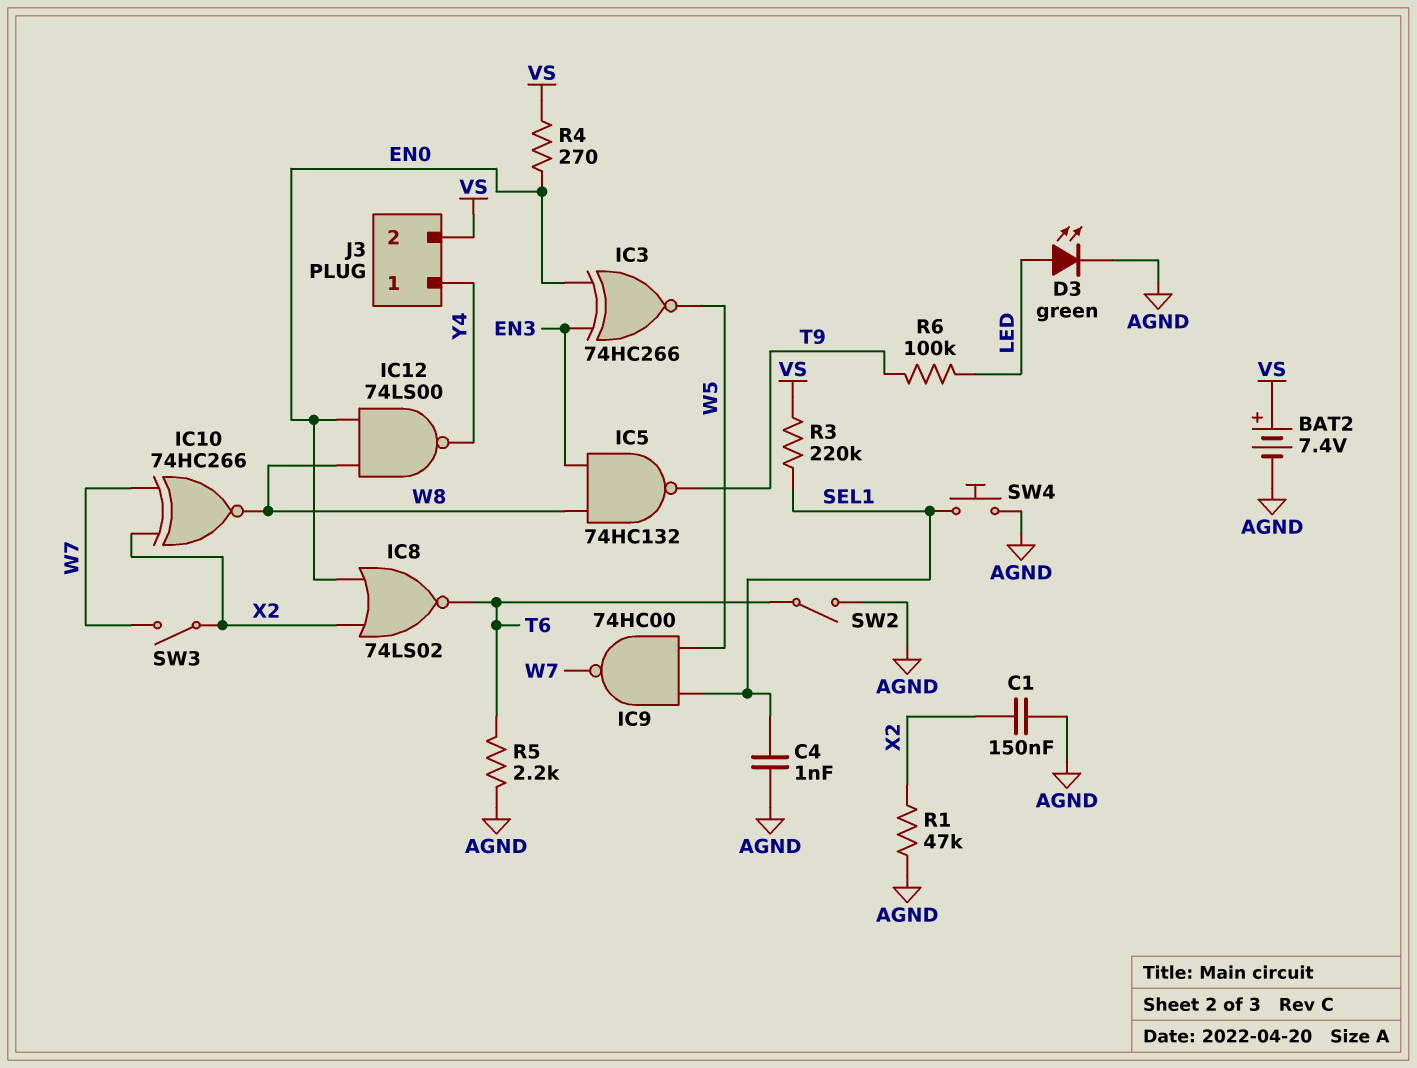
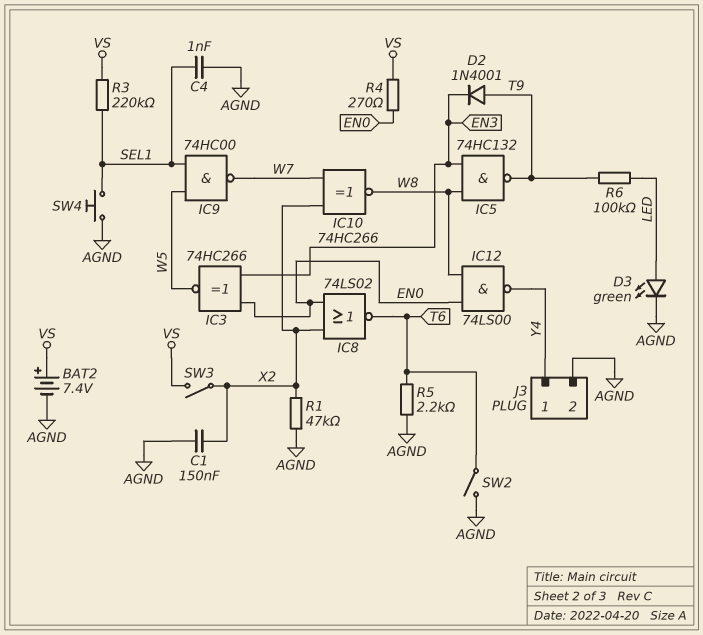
D2: none -> diode 1N4001 (A T9, K EN3)
J3 pin 2: VS -> AGND
SW3: switch (W7, X2) -> switch (VS, X2)

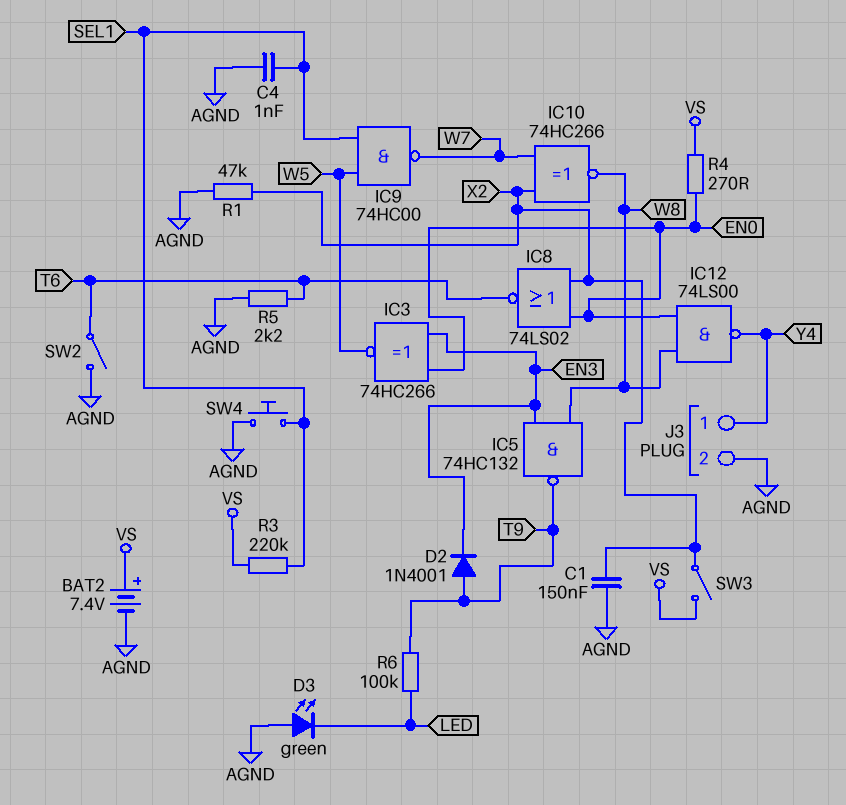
D3: LED green (A LED, K AGND) -> LED green (A AGND, K LED)

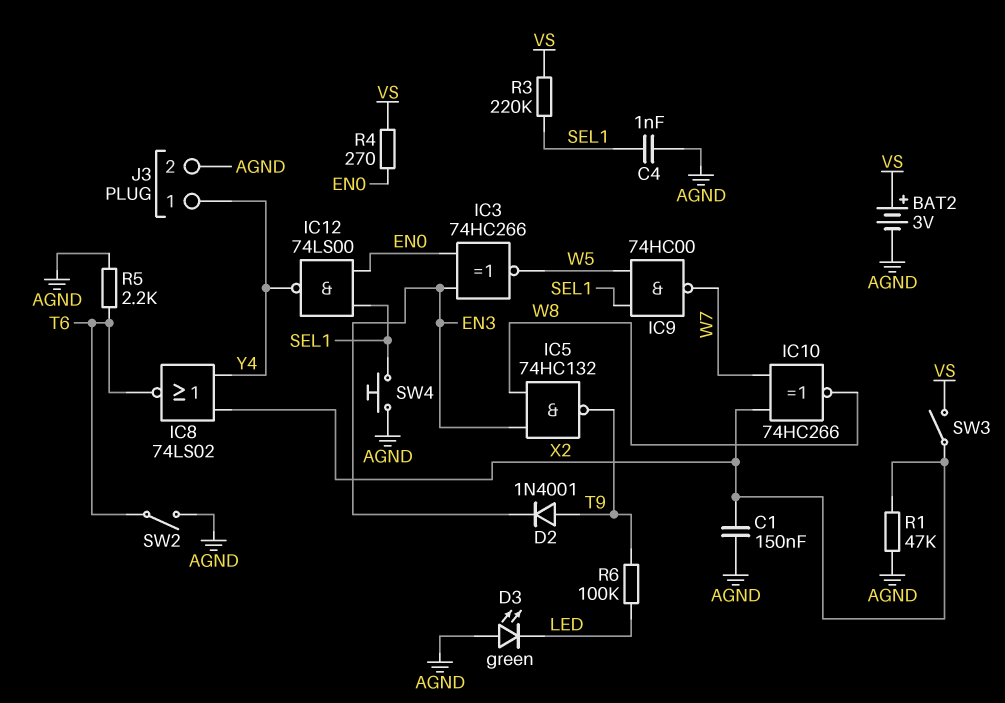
BAT2: 7.4V (plus VS, minus AGND) -> 3V (plus VS, minus AGND)
IC8: NOR 74LS02 (in EN0, in X2, out T6) -> NOR 74LS02 (in X2, in Y4, out T6)
IC12: NAND 74LS00 (in EN0, in W8, out Y4) -> NAND 74LS00 (in EN0, in SEL1, out Y4)

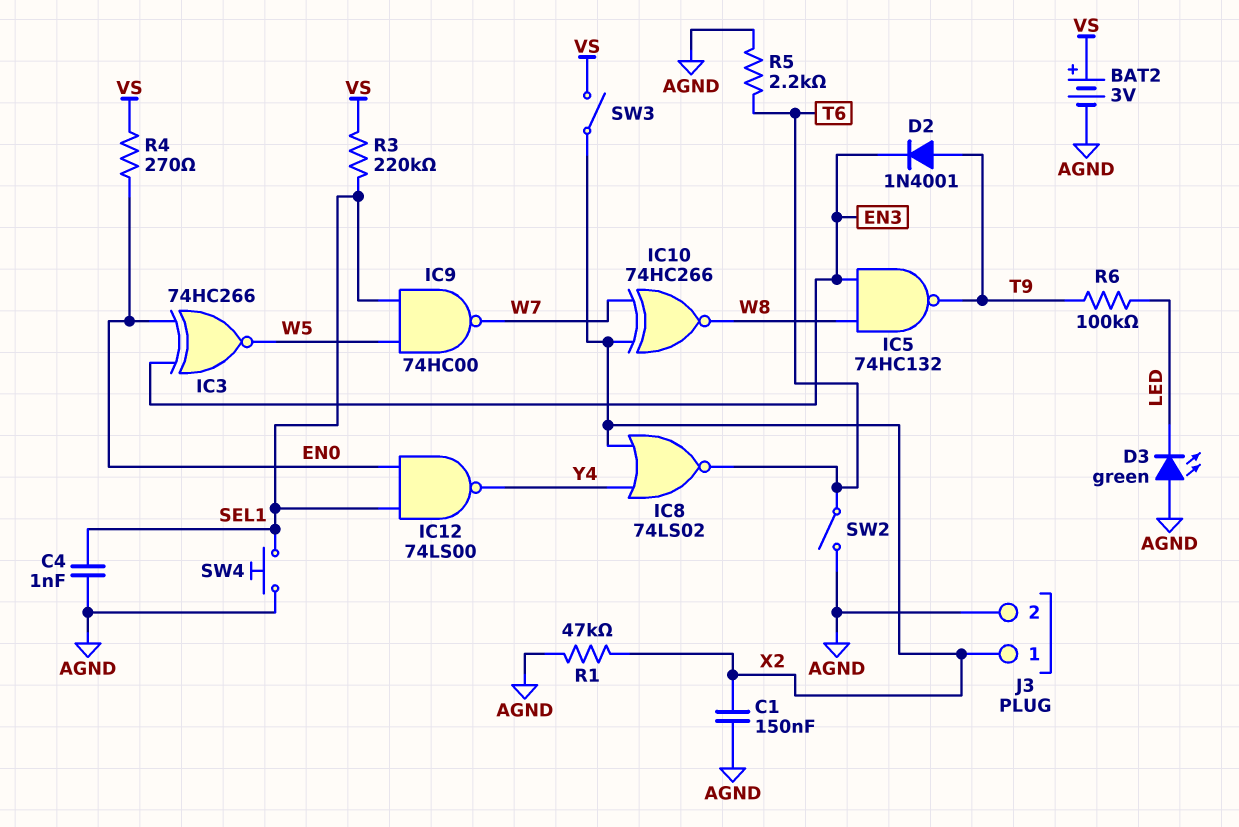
J3 pin 1: Y4 -> X2

